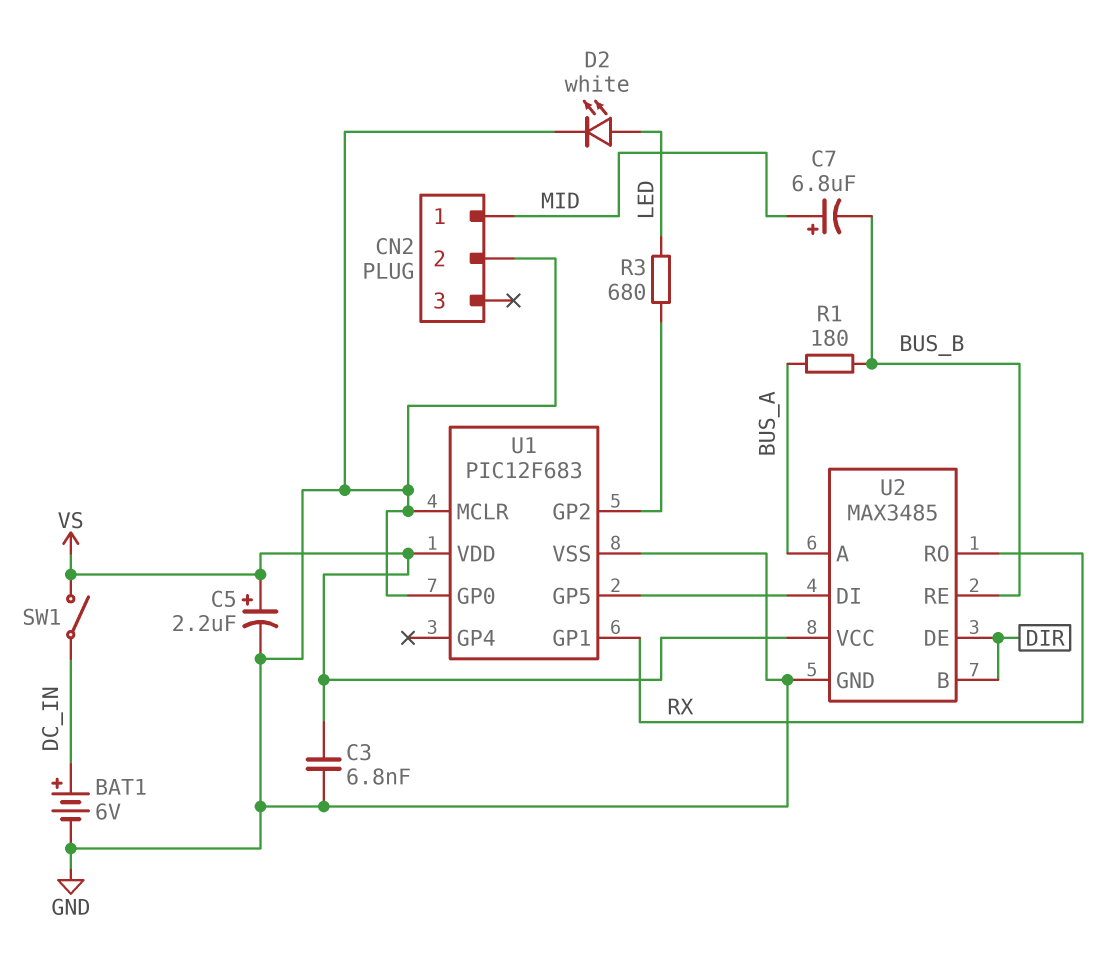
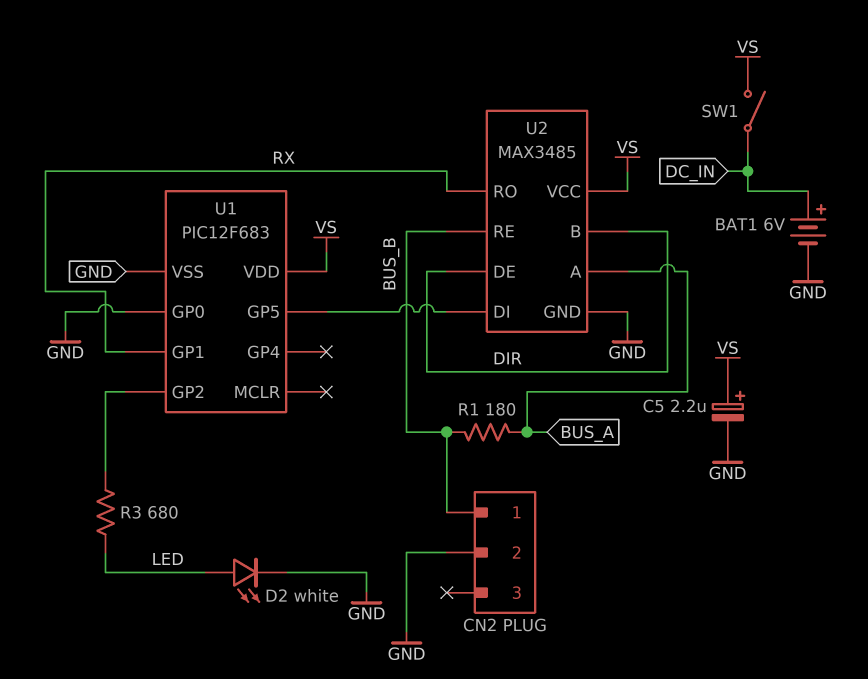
C3: 6.8nF (GND, VS) -> none
C7: 6.8uF (plus MID, minus BUS_B) -> none
CN2 pin 1: MID -> BUS_B
U1 pin MCLR: GND -> none

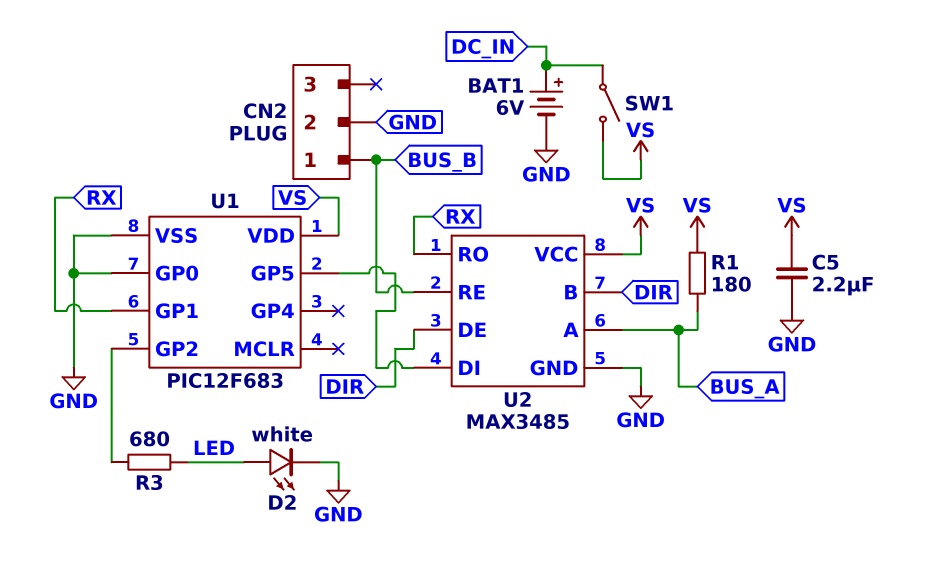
C5: 2.2uF (plus VS, minus GND) -> 2.2uF (GND, VS)
R1: 180 (BUS_A, BUS_B) -> 180 (BUS_A, VS)

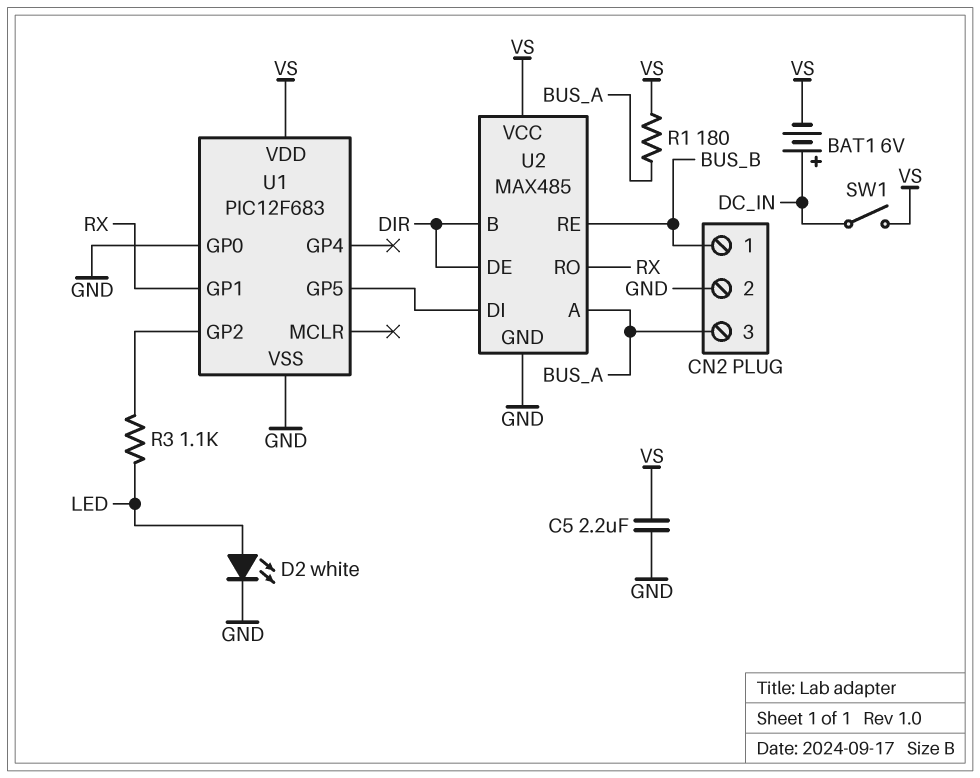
BAT1: 6V (plus DC_IN, minus GND) -> 6V (plus DC_IN, minus VS)
CN2 pin 3: none -> BUS_A
R3: 680 (LED, U1/GP2) -> 1.1k (LED, U1/GP2)
U2: MAX3485 -> MAX485

